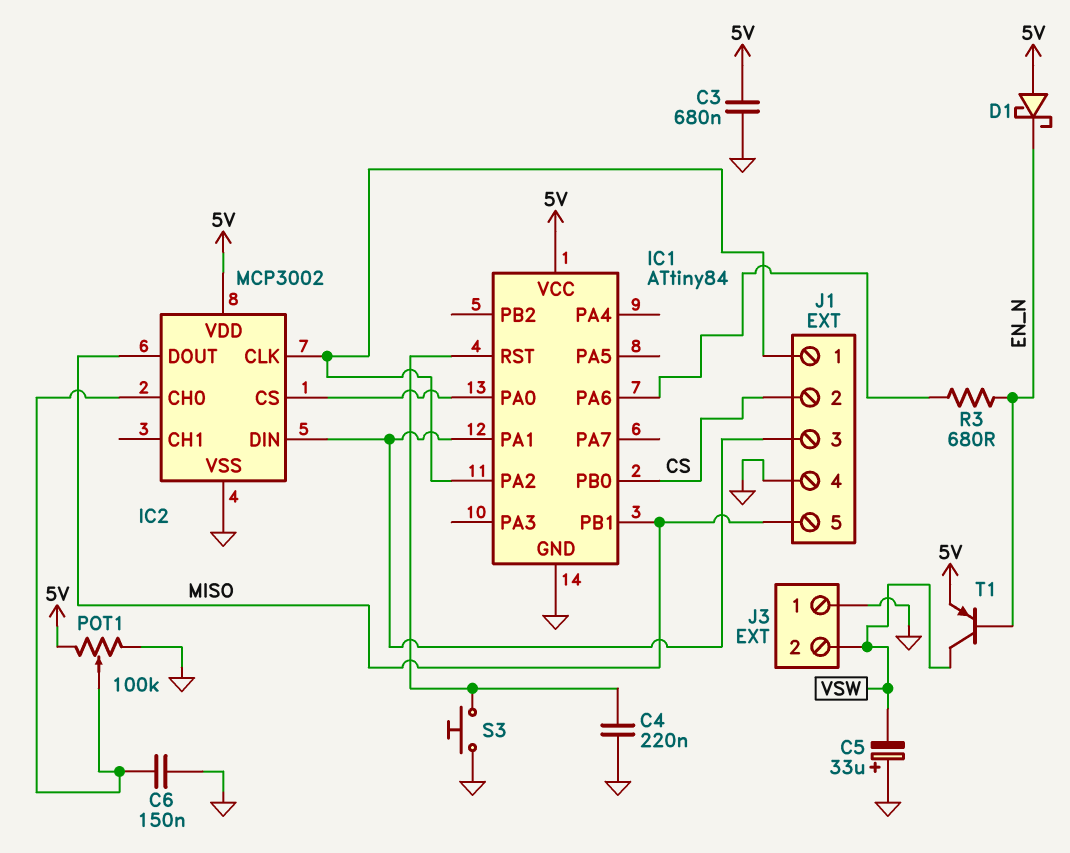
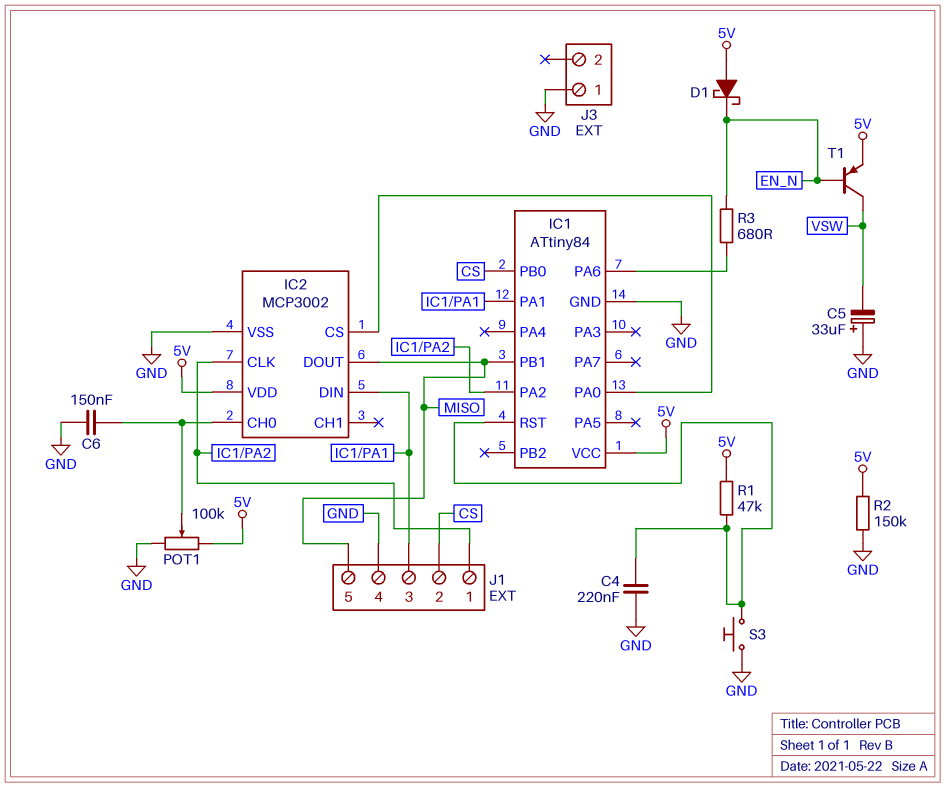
C3: 680nF (5V, GND) -> none
J3 pin 2: VSW -> none
R1: none -> 47k (5V, IC1/RST)
R2: none -> 150k (5V, GND)

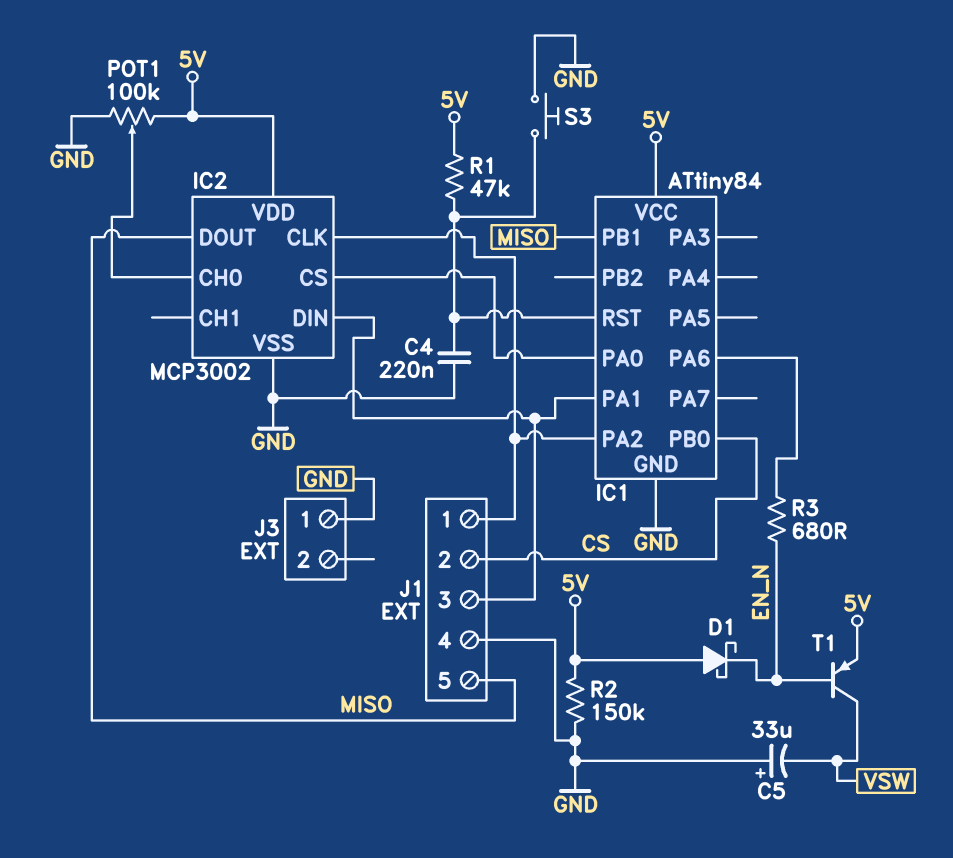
C6: 150nF (GND, IC2/CH0) -> none

